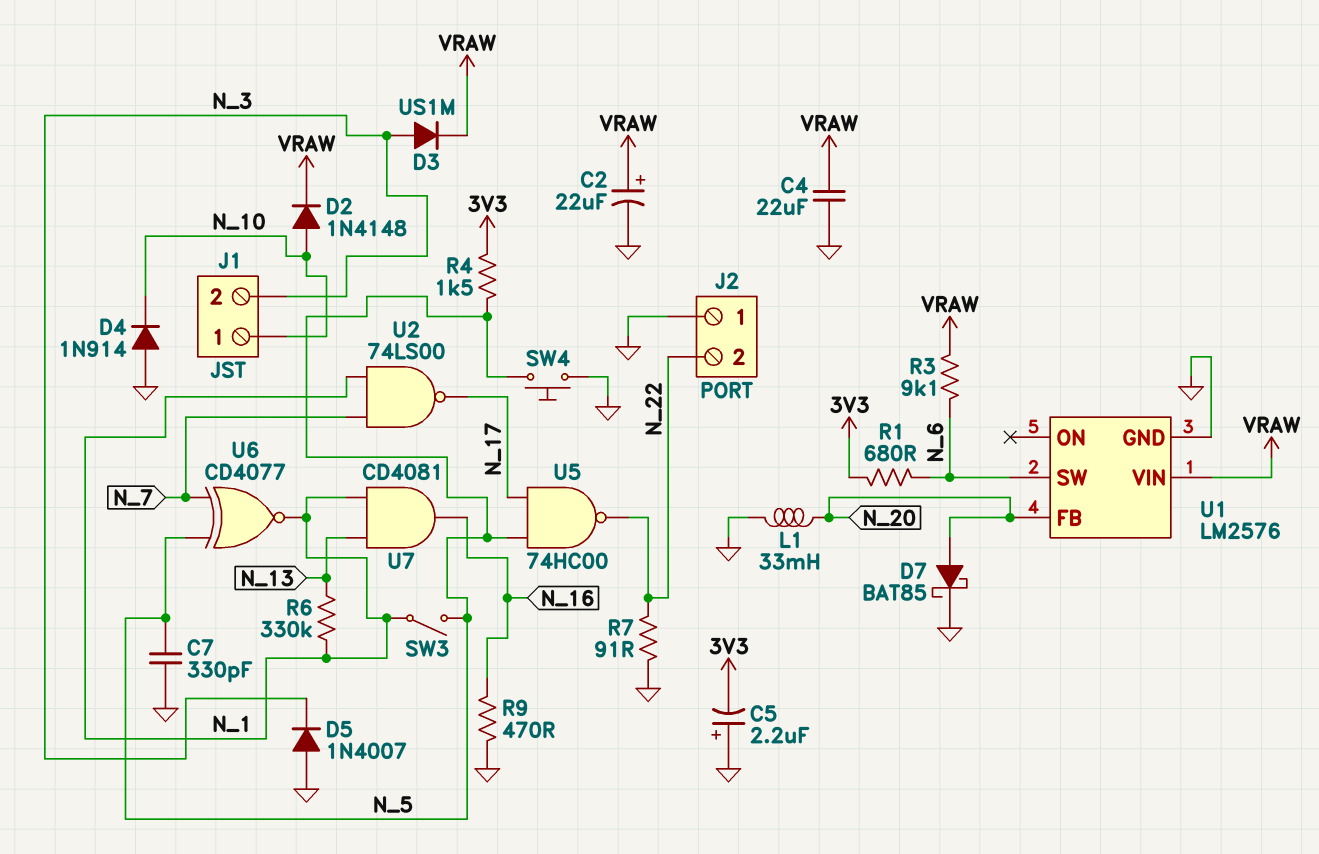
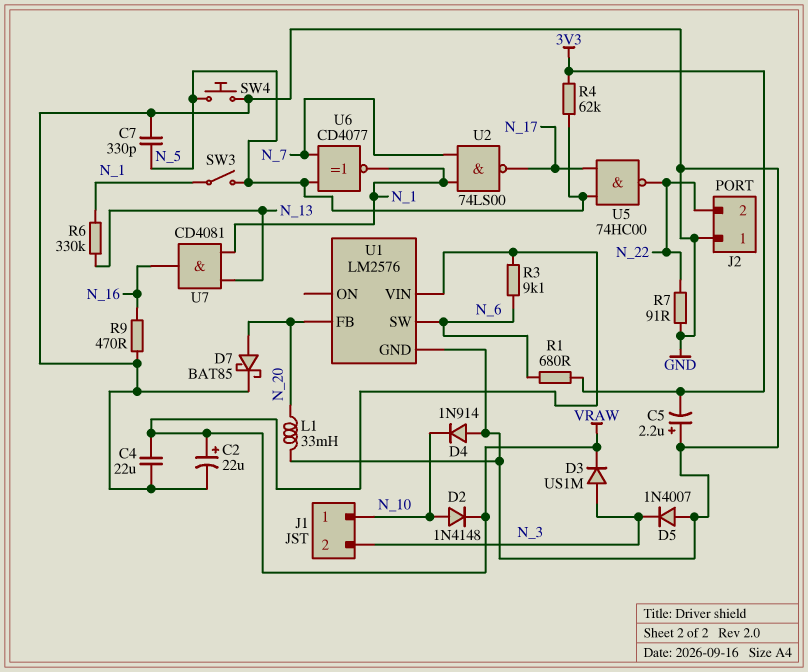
R4: 1.5k (3V3, N_5) -> 62k (3V3, N_5)

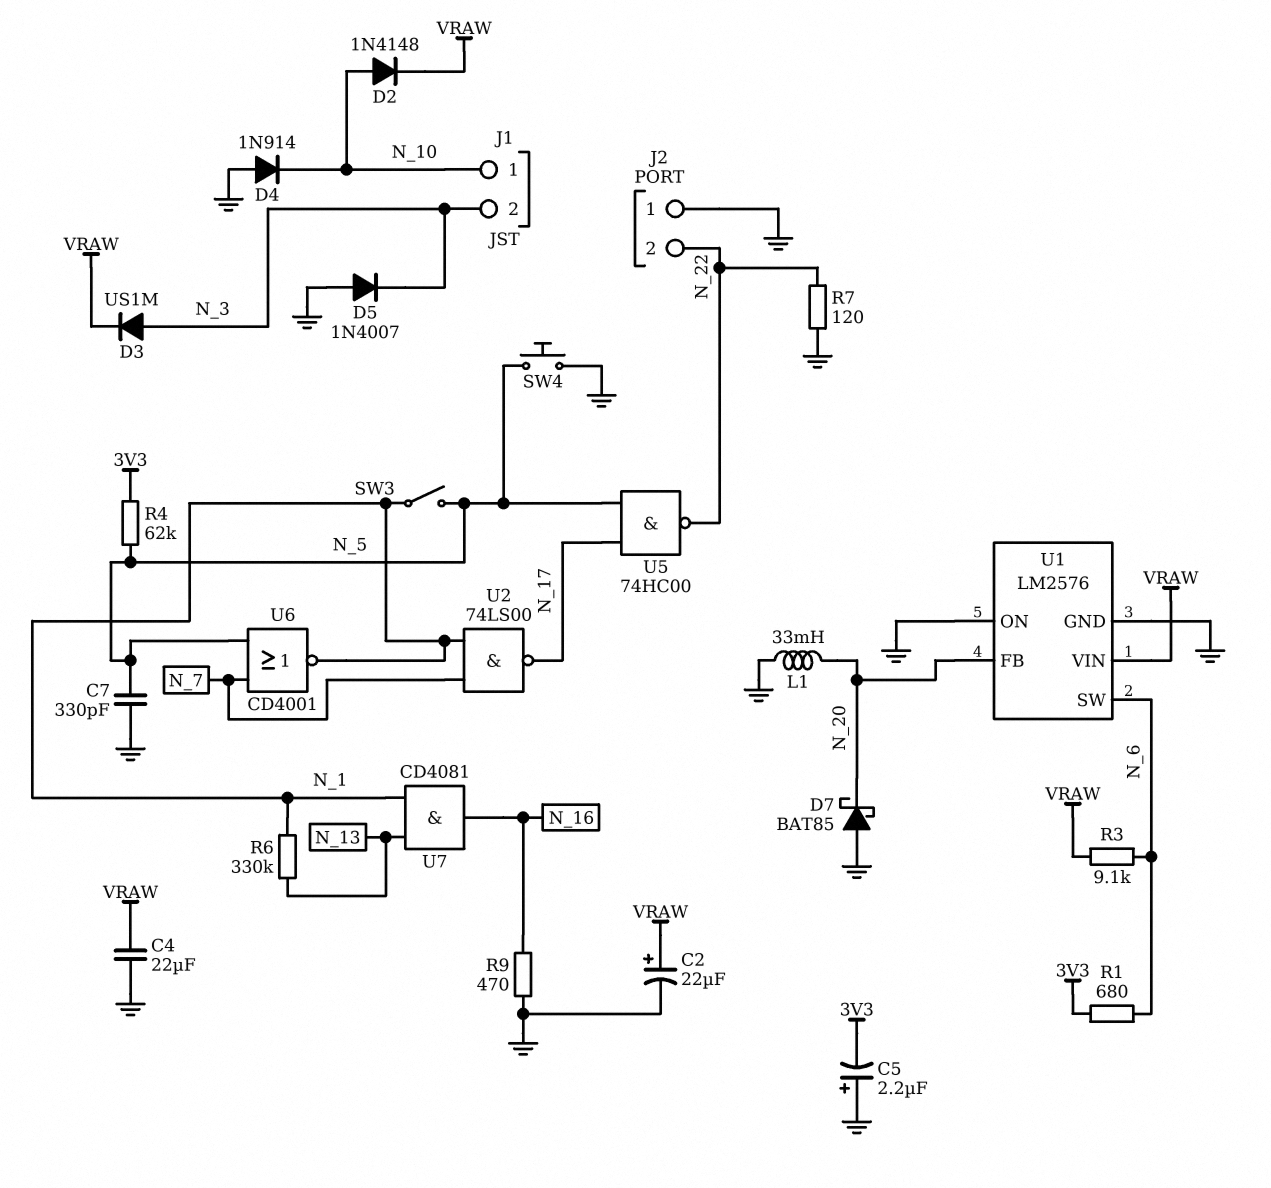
D7: schottky BAT85 (A N_20, K GND) -> schottky BAT85 (A GND, K N_20)
R7: 91 (GND, N_22) -> 120 (GND, N_22)
U1 pin ON: none -> GND
U6: XNOR CD4077 (in N_5, in N_7, out N_1) -> NOR CD4001 (in N_5, in N_7, out N_1)

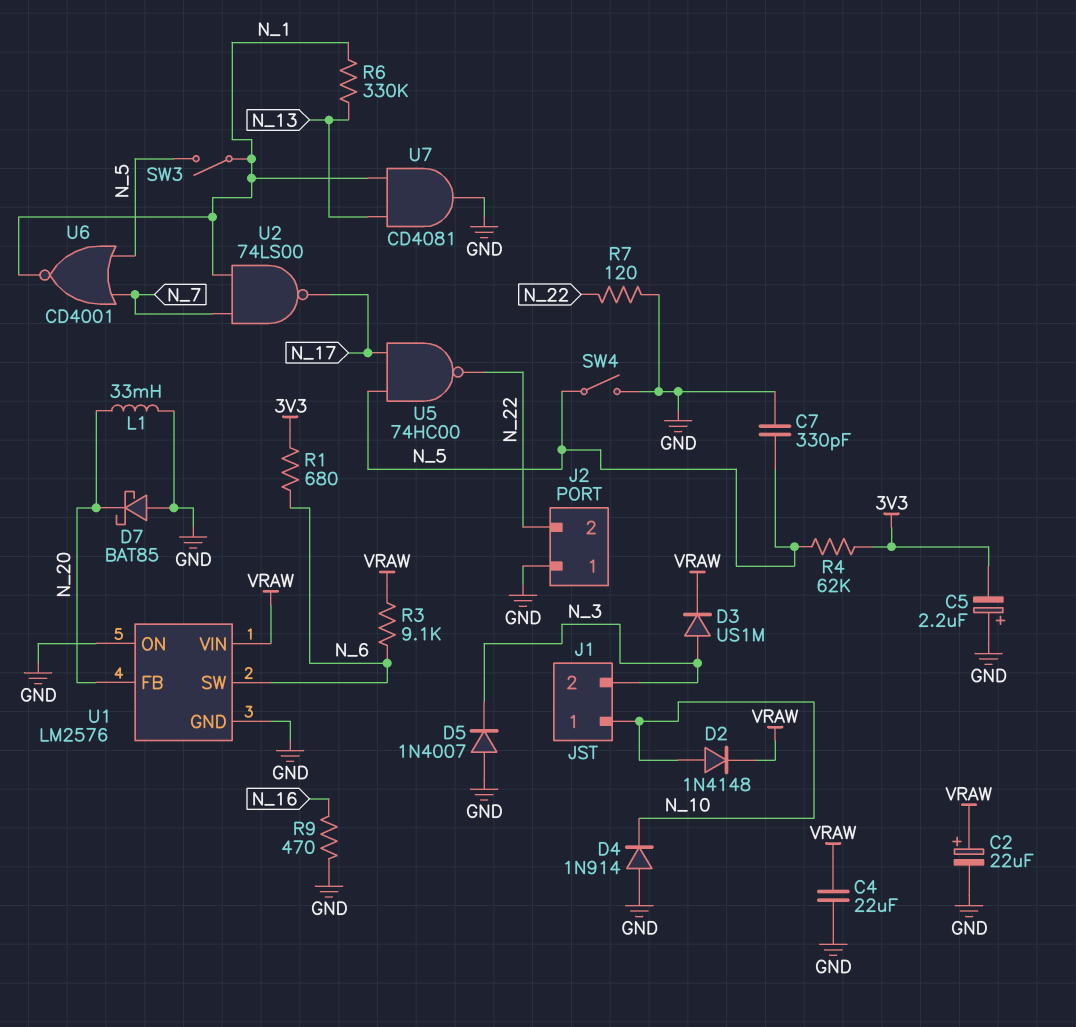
SW4: button (GND, N_5) -> switch (GND, N_5)
U7: AND CD4081 (in N_1, in N_13, out N_16) -> AND CD4081 (in N_1, in N_13, out GND)

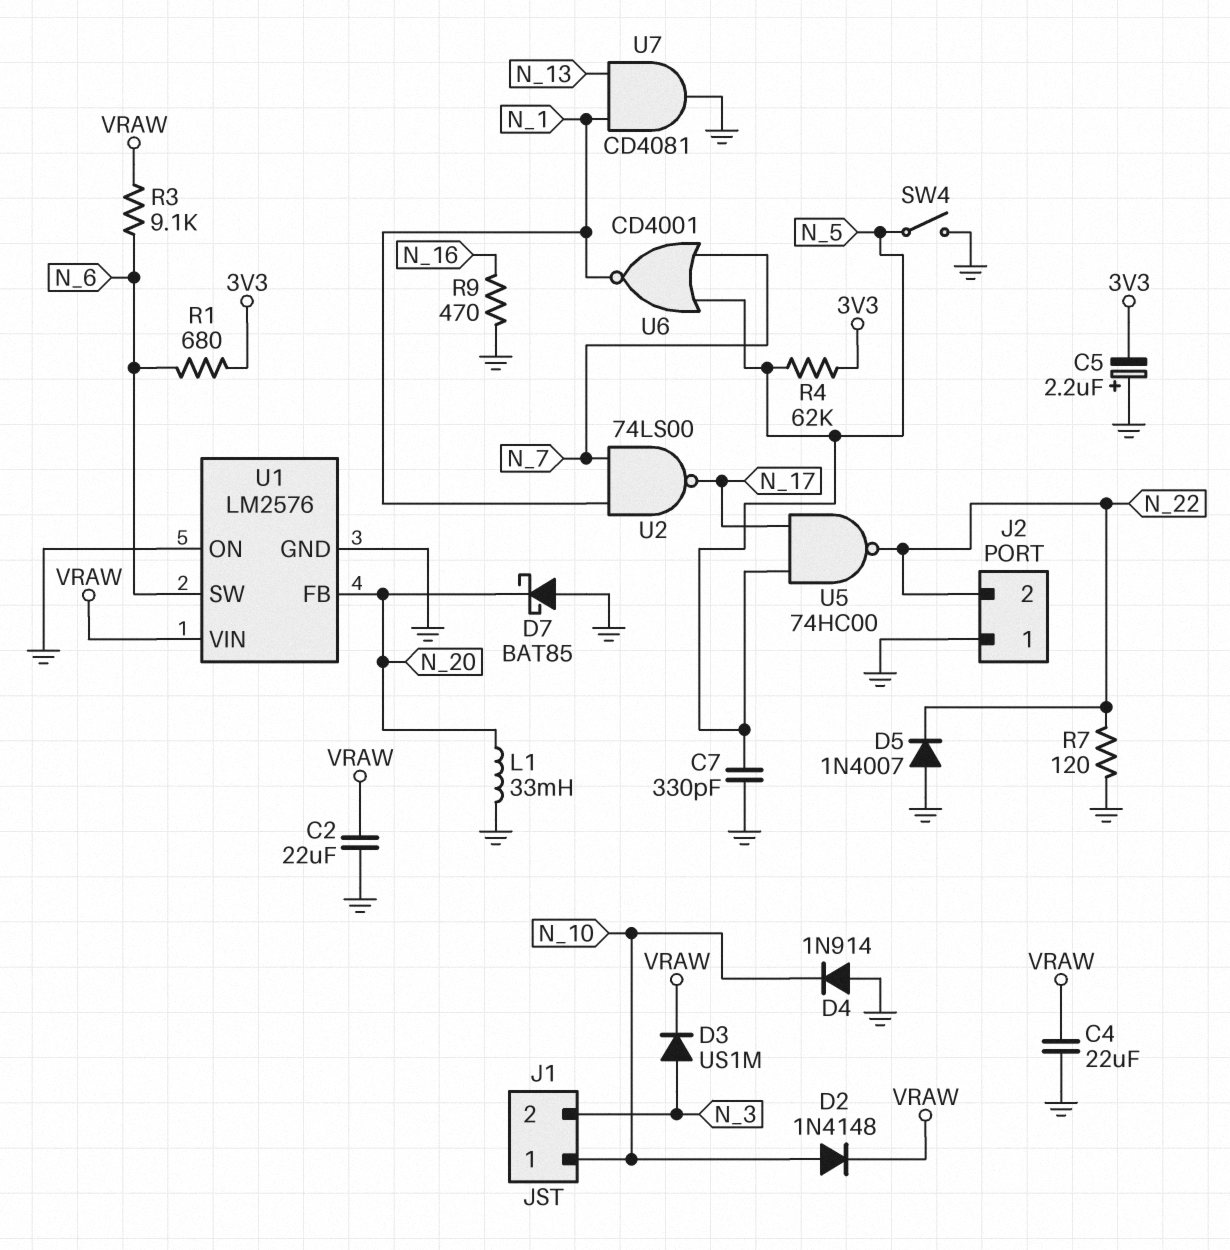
C2: 22uF (plus VRAW, minus GND) -> 22uF (GND, VRAW)
D5: diode 1N4007 (A GND, K N_3) -> diode 1N4007 (A GND, K N_22)
R6: 330k (N_1, N_13) -> none
SW3: switch (N_1, N_5) -> none

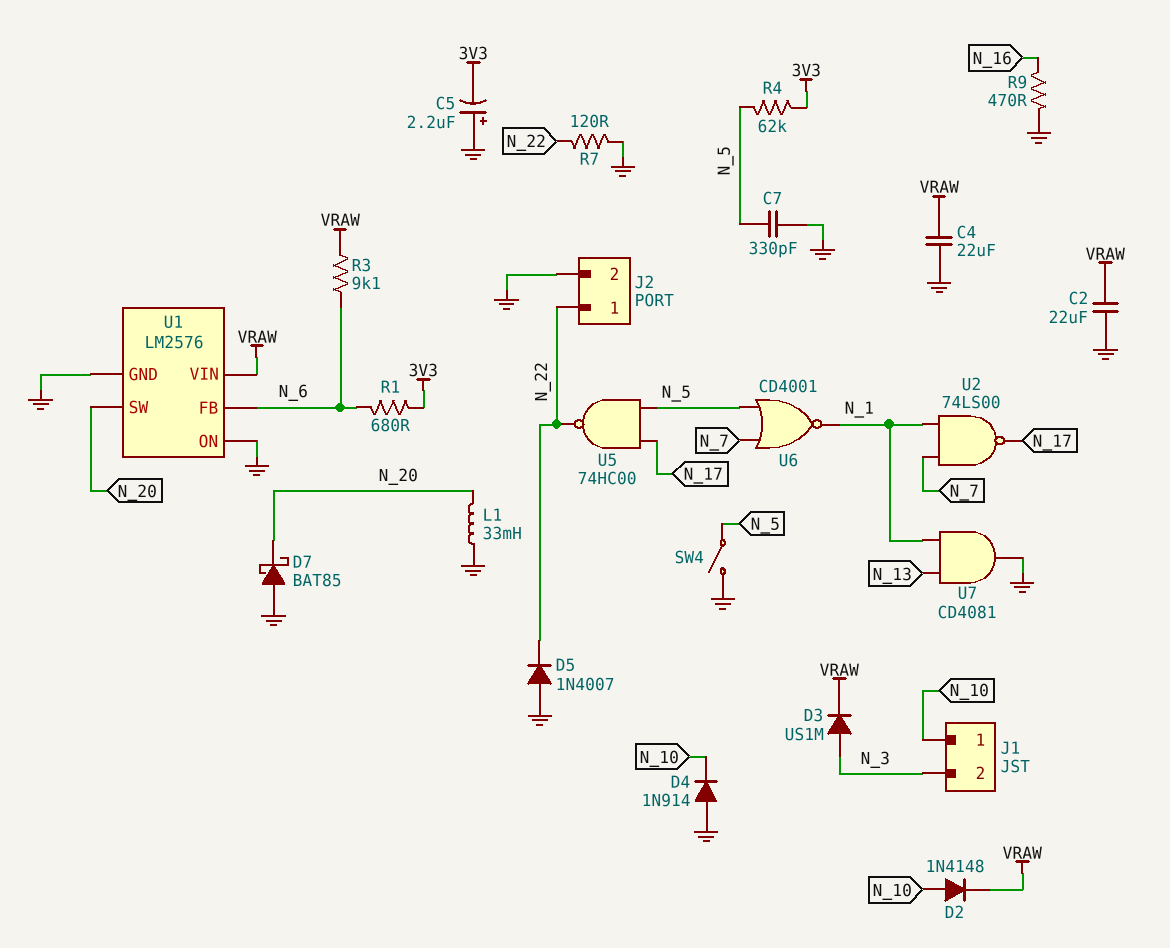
J2 pin 1: GND -> N_22
J2 pin 2: N_22 -> GND
U1 pin FB: N_20 -> N_6
U1 pin SW: N_6 -> N_20

